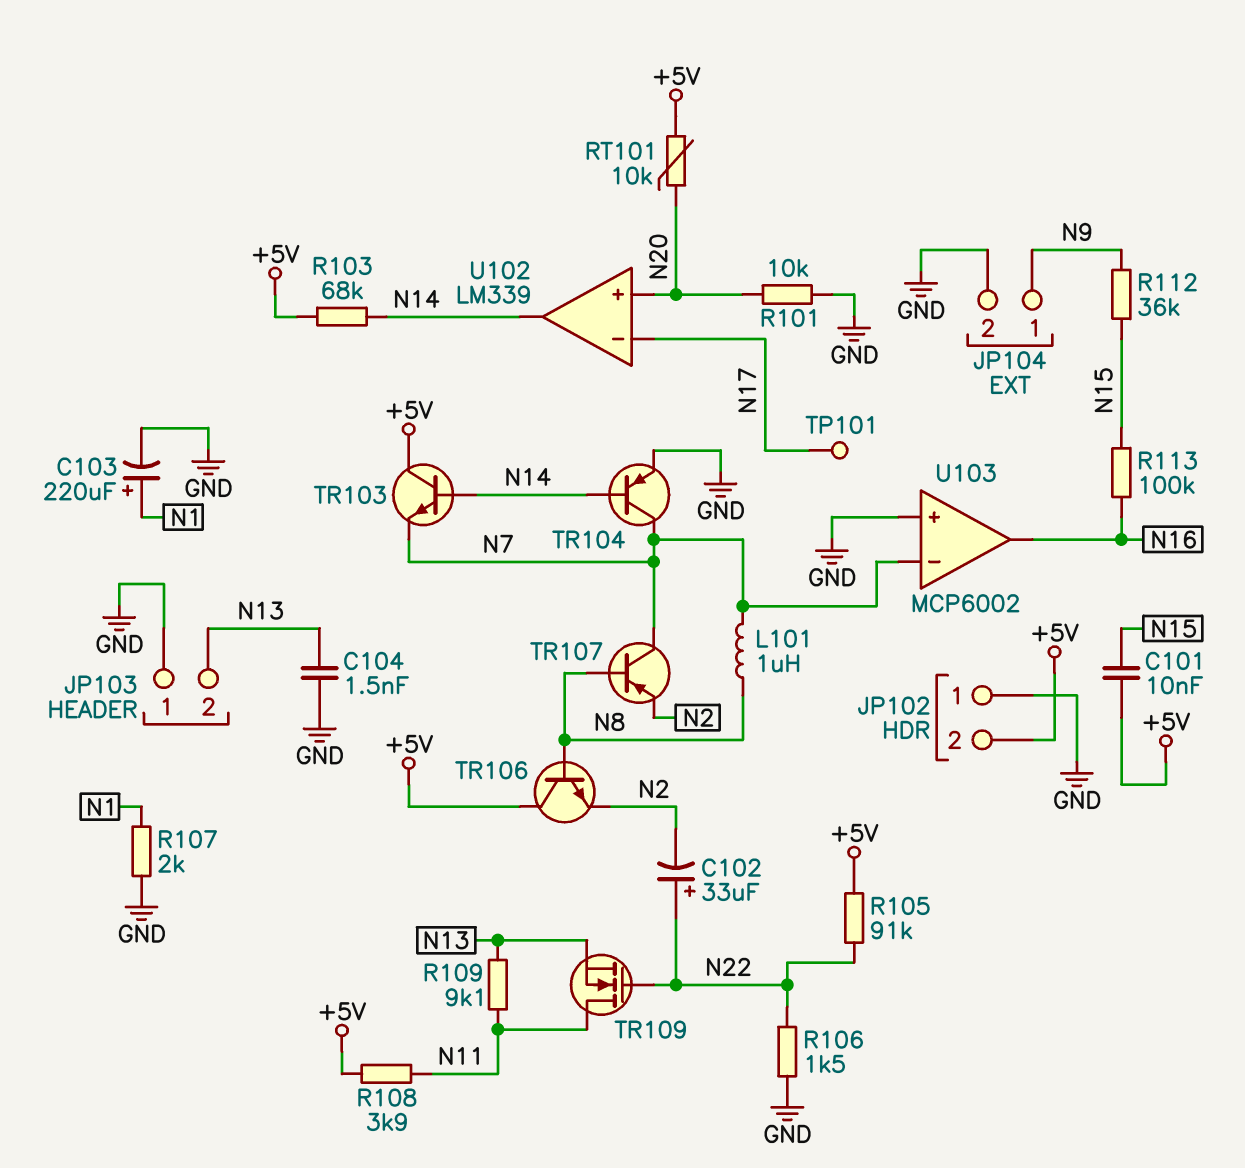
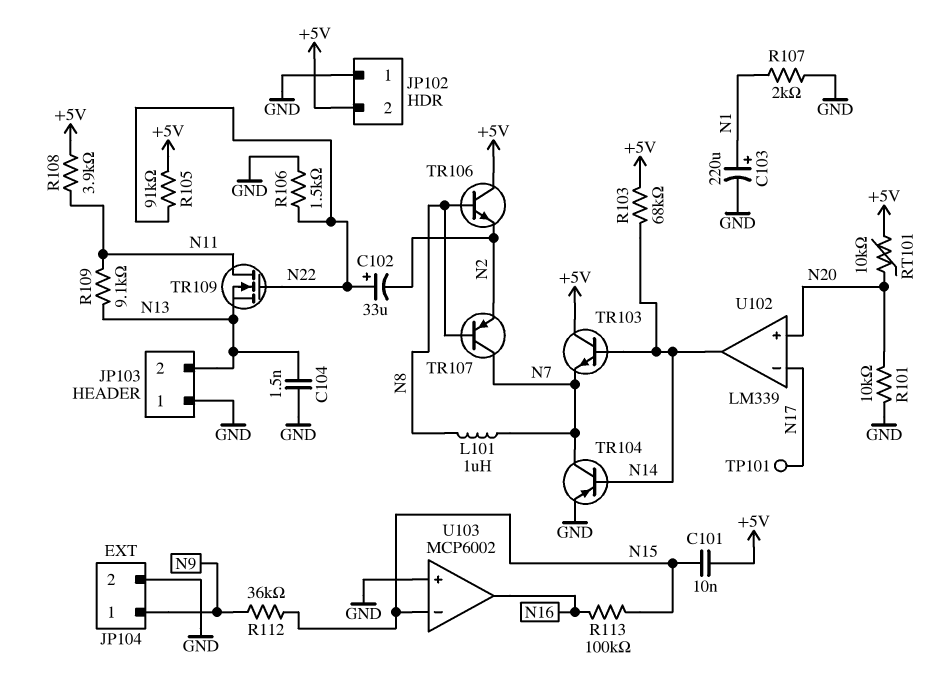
U103 pin in-: N7 -> N15

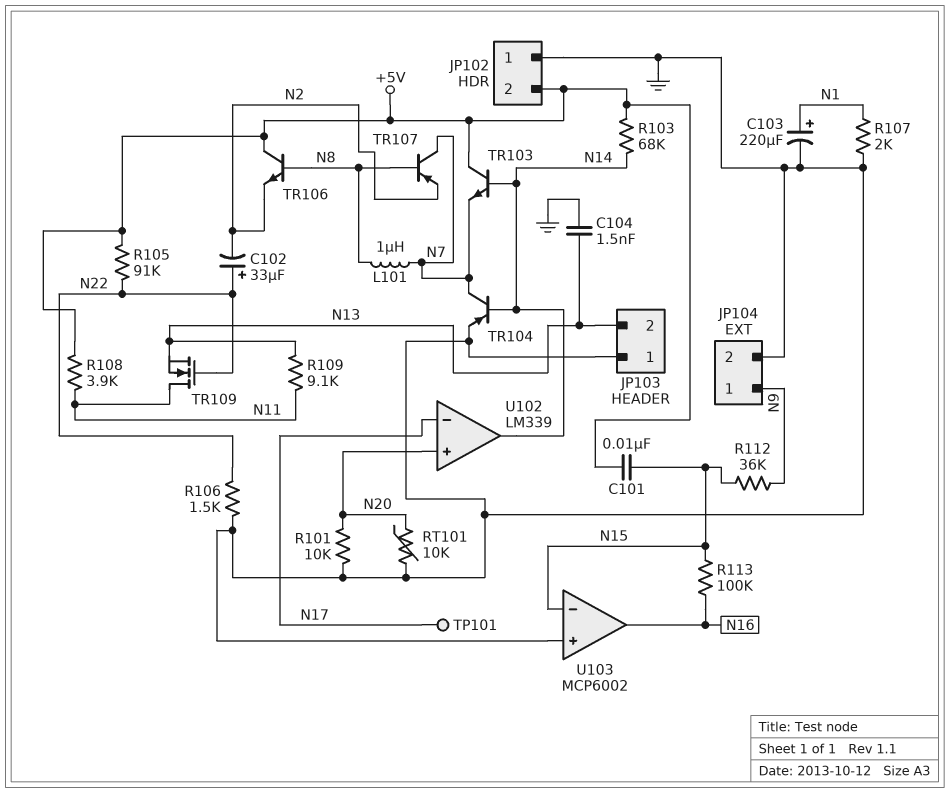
RT101: 10k (+5V, N20) -> 10k (GND, N20)

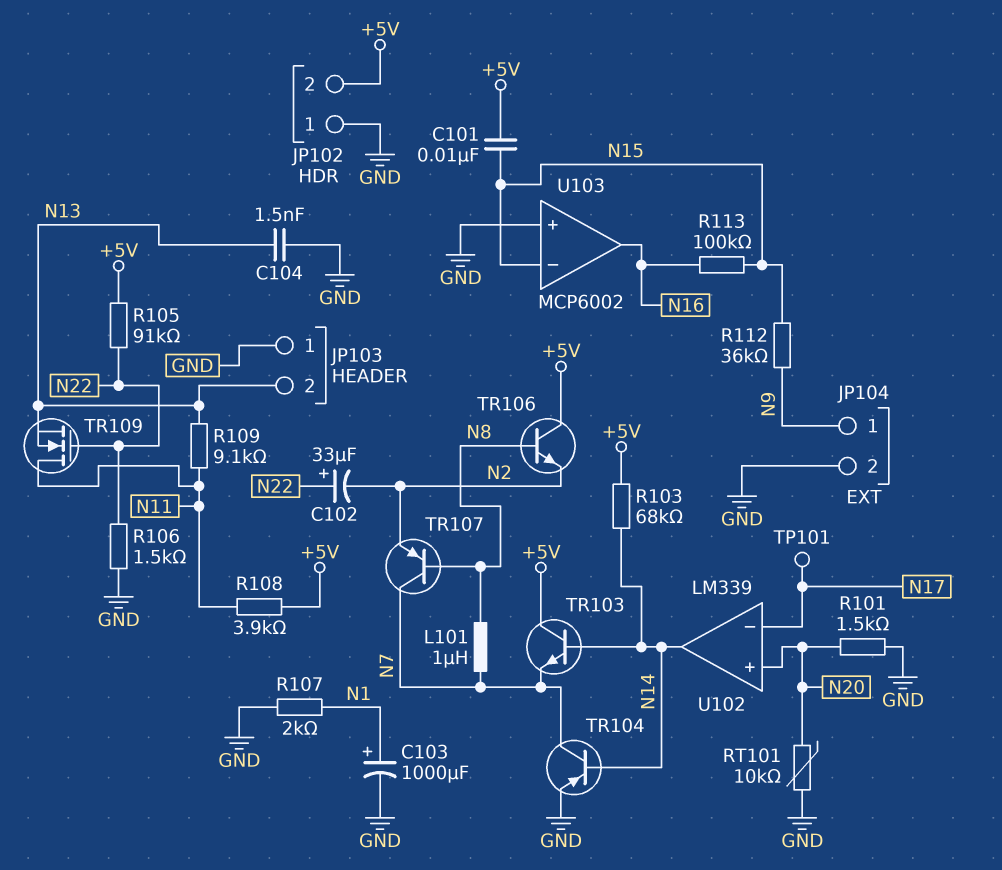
C103: 220uF (plus N1, minus GND) -> 1000uF (plus N1, minus GND)
R101: 10k (GND, N20) -> 1.5k (GND, N20)

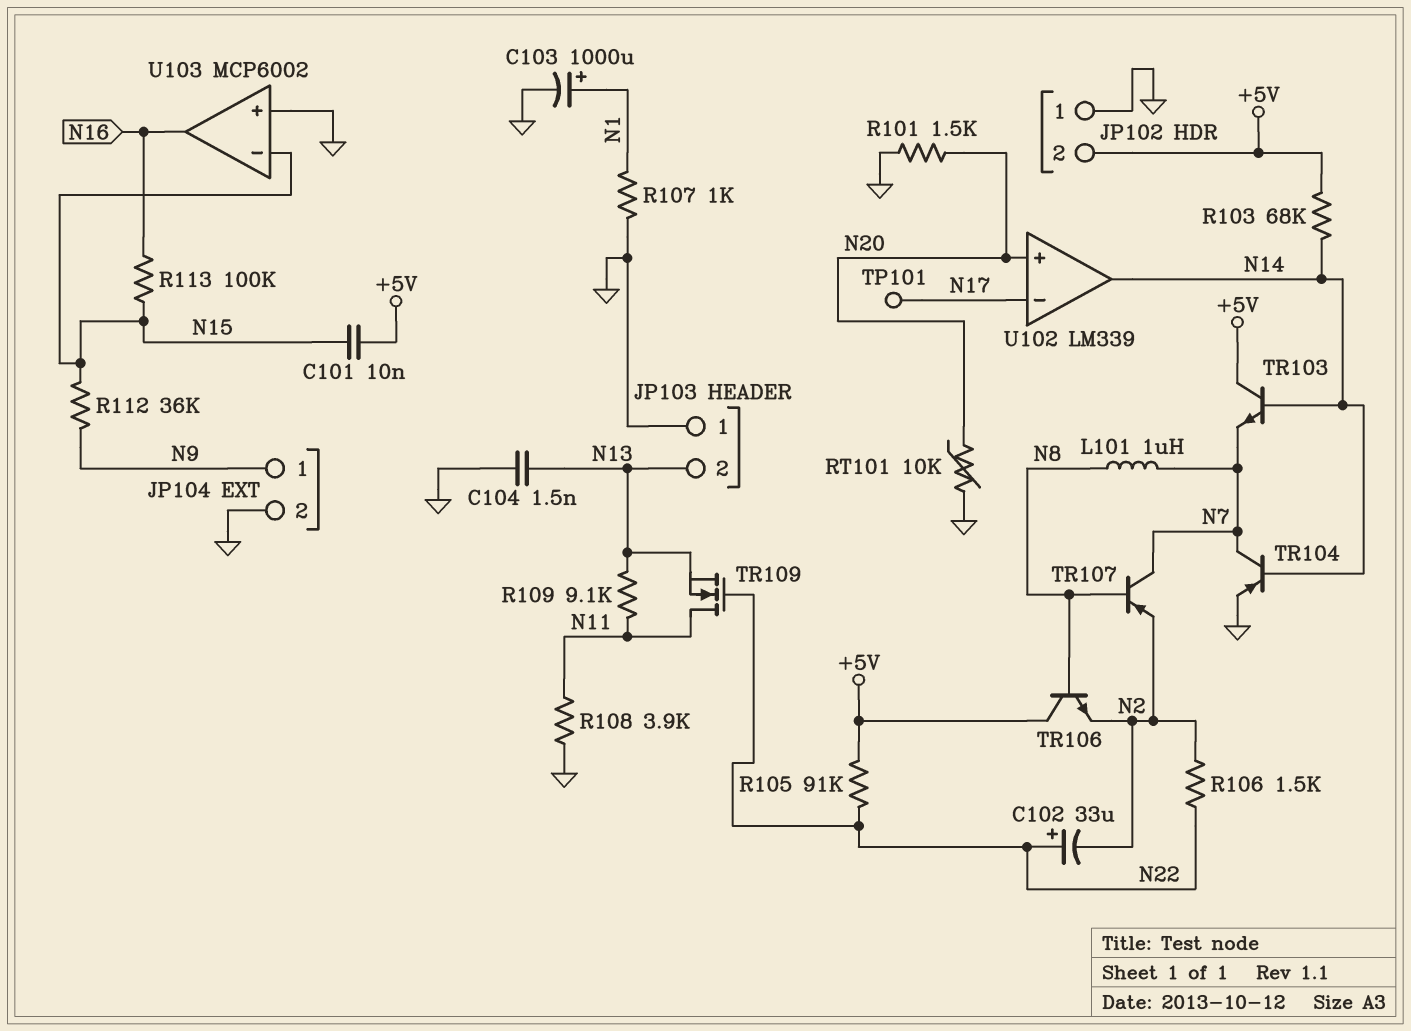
R106: 1.5k (GND, N22) -> 1.5k (N2, N22)
R107: 2k (GND, N1) -> 1k (GND, N1)
R108: 3.9k (+5V, N11) -> 3.9k (GND, N11)

